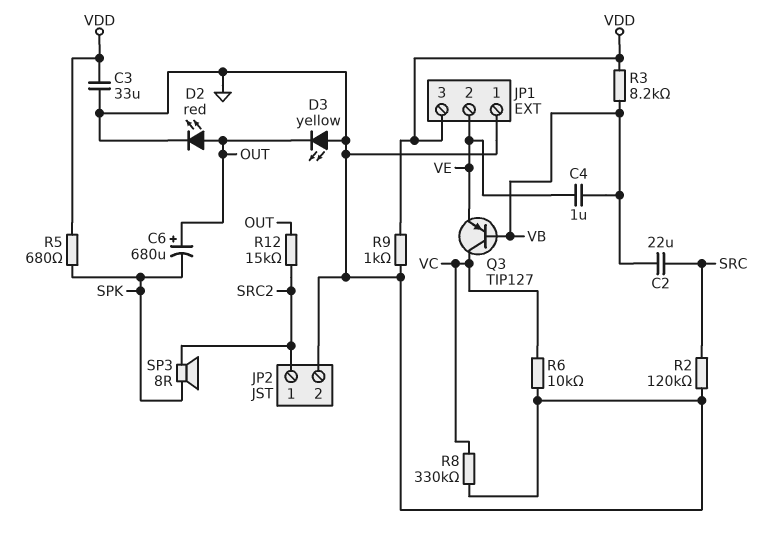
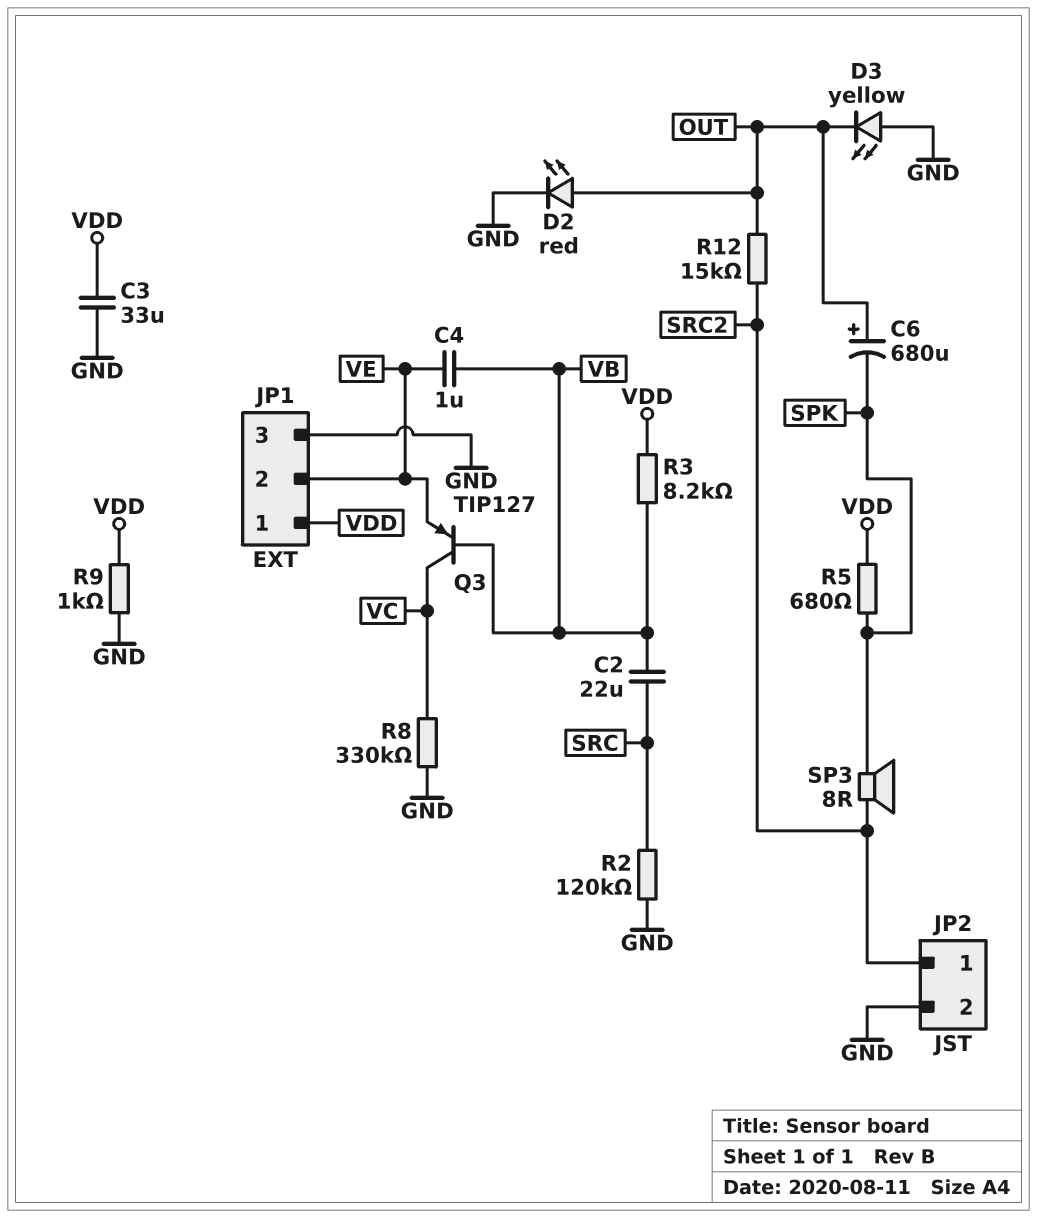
JP1 pin 1: GND -> VDD
JP1 pin 3: VDD -> GND
R6: 10k (GND, VC) -> none

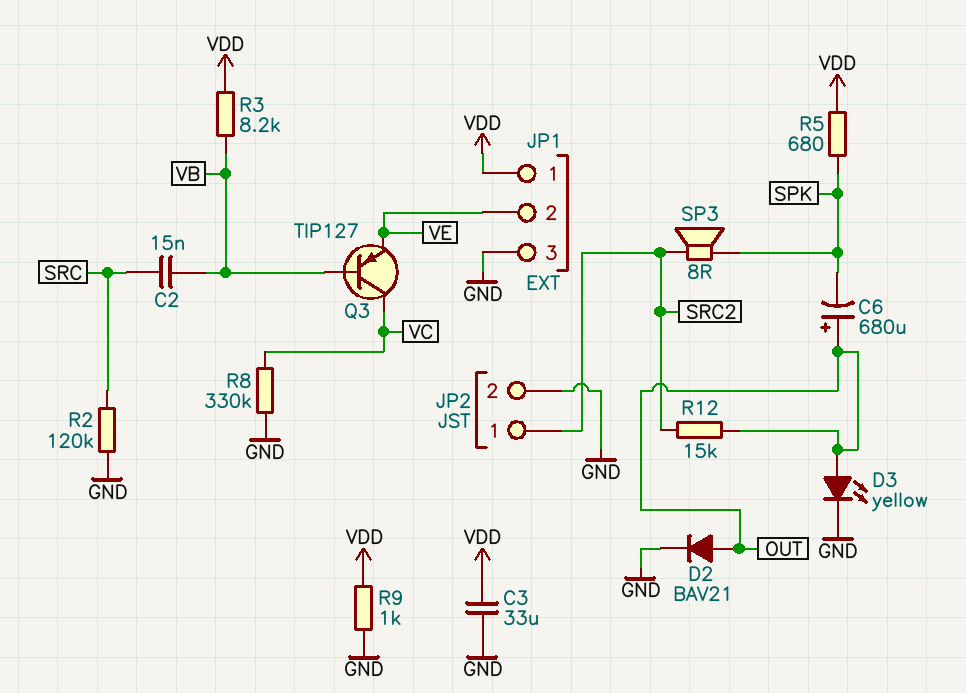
C2: 22uF (SRC, VB) -> 15nF (SRC, VB)
C4: 1uF (VB, VE) -> none
D2: LED red (A OUT, K GND) -> diode BAV21 (A OUT, K GND)
D3: LED yellow (A GND, K OUT) -> LED yellow (A OUT, K GND)

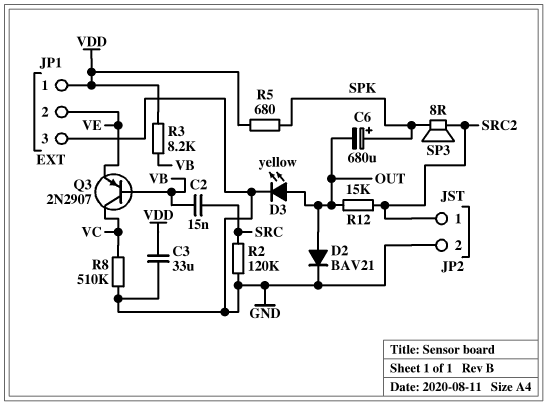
C6: 680uF (plus OUT, minus SPK) -> 680uF (plus SPK, minus OUT)
Q3: PNP TIP127 (B VB, C VC, E VE) -> PNP 2N2907 (B VB, C VC, E VE)
R8: 330k (GND, VC) -> 510k (GND, VC)
R9: 1k (GND, VDD) -> none

